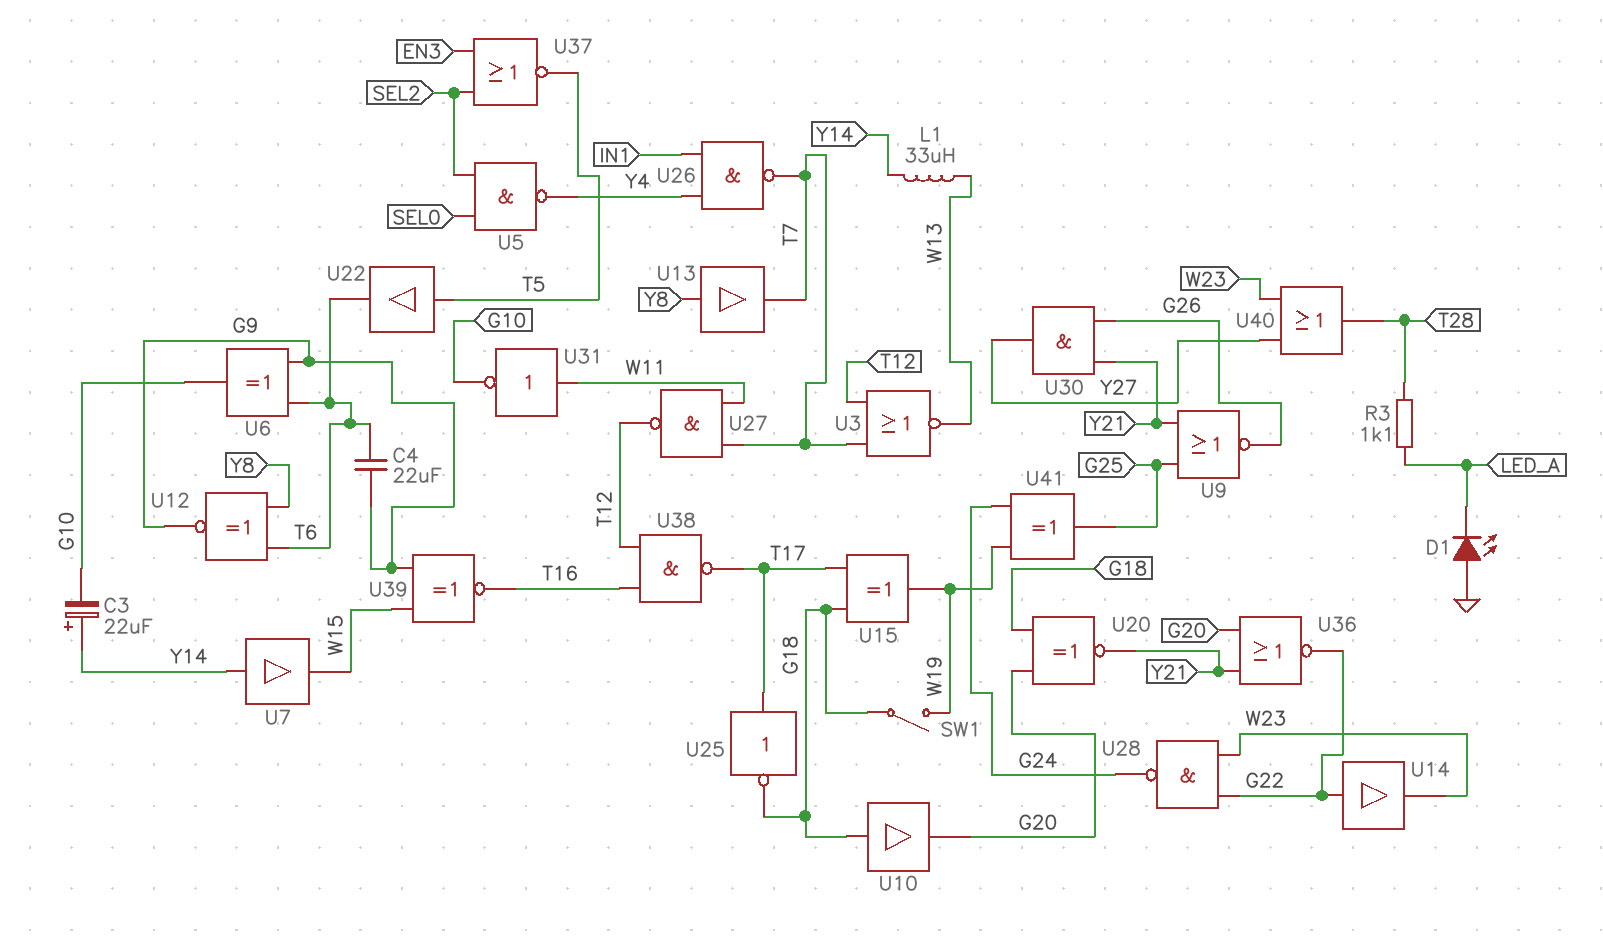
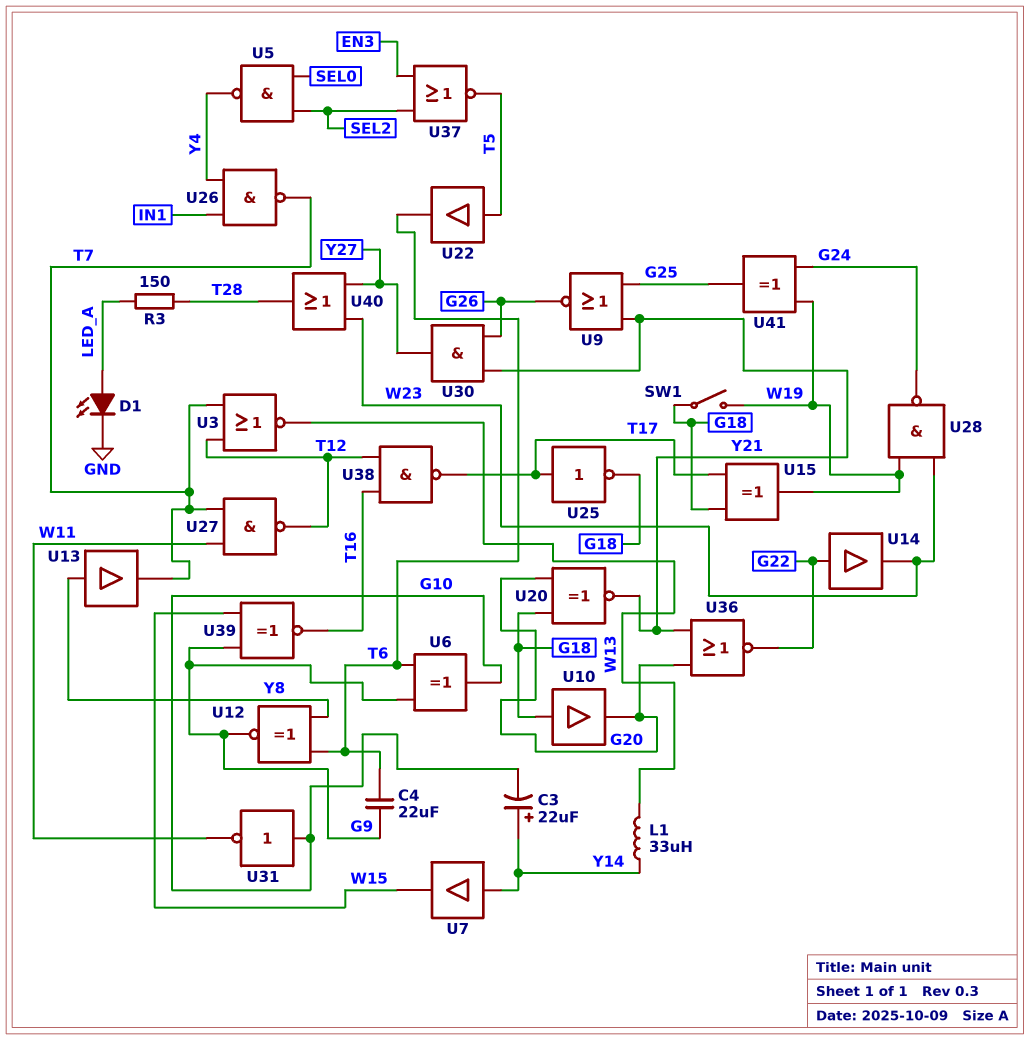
D1: LED (A GND, K LED_A) -> LED (A LED_A, K GND)
R3: 1.1k (LED_A, T28) -> 150 (LED_A, T28)
U28: NAND (in G22, in W23, out G24) -> NAND (in W19, in W23, out G24)
U31: NOT (in W11, out G10) -> NOT (in G10, out W11)

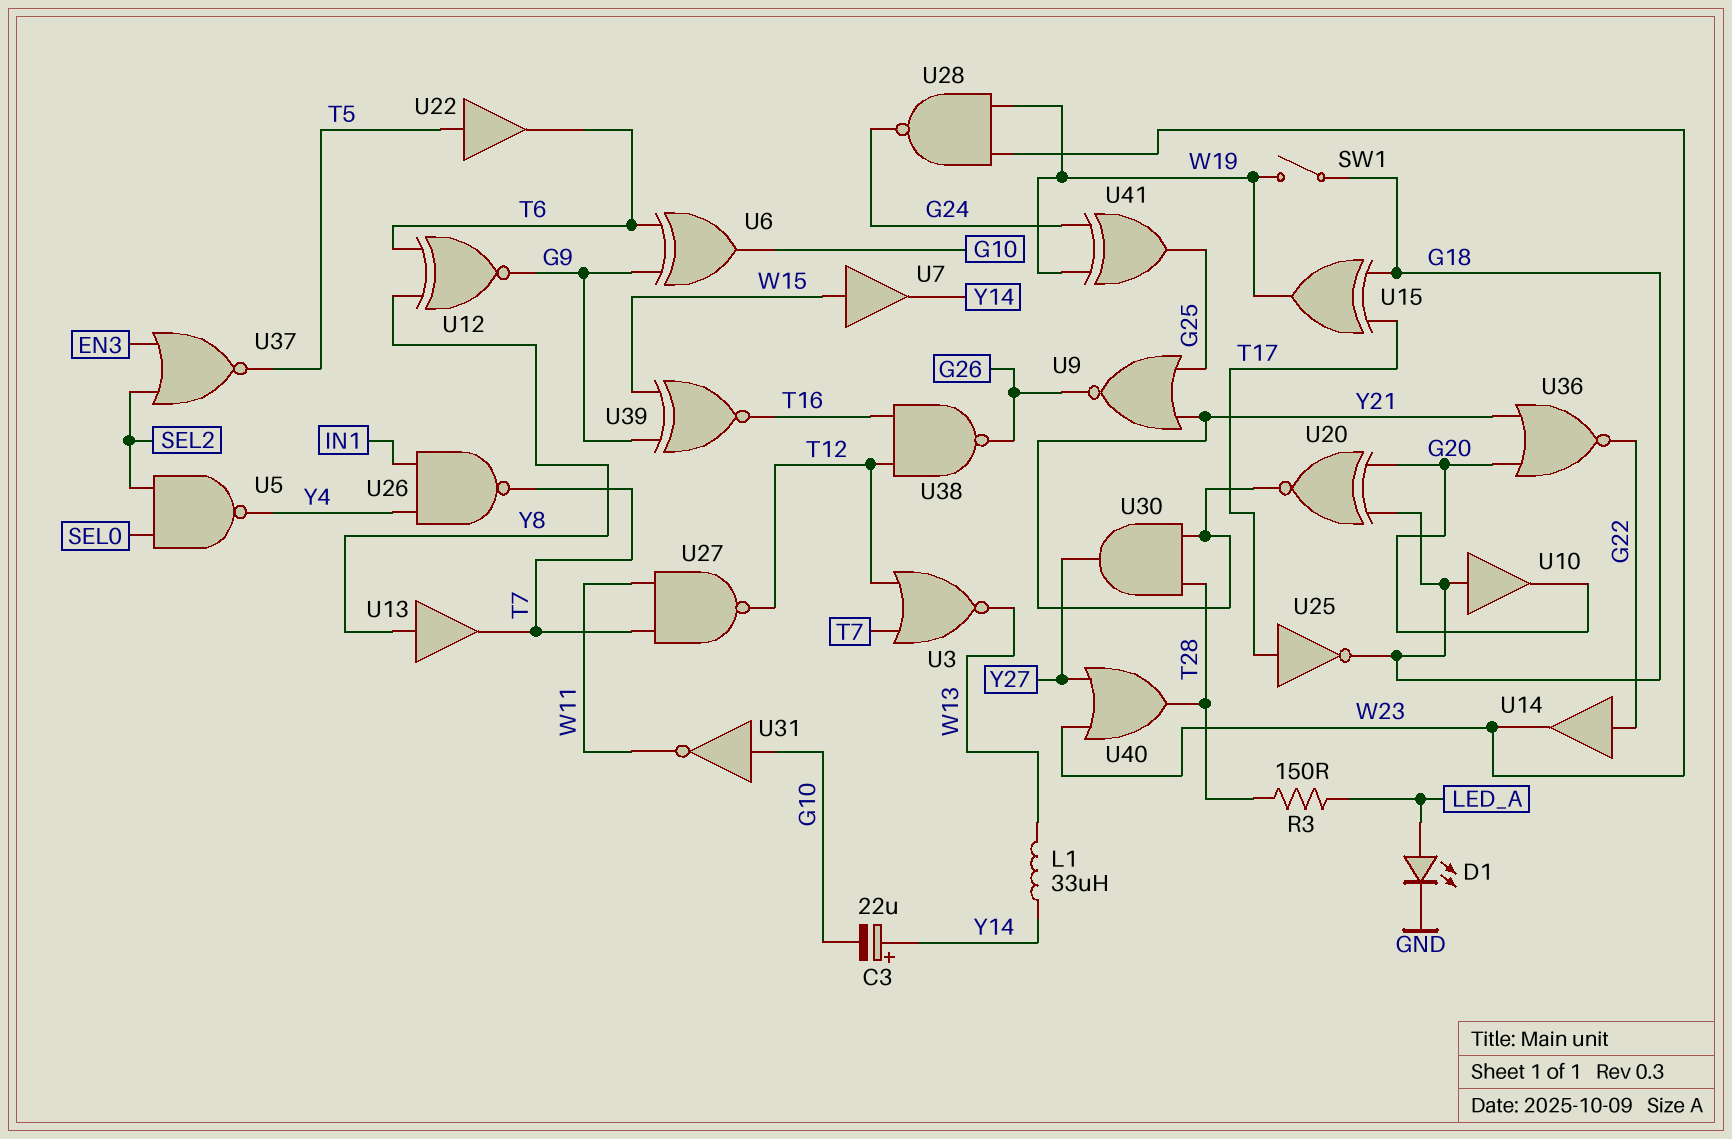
C4: 22uF (G9, T6) -> none
U7: buffer (in Y14, out W15) -> buffer (in W15, out Y14)
U30: AND (in G26, in Y21, out Y27) -> AND (in T28, in Y21, out Y27)
U38: NAND (in T12, in T16, out T17) -> NAND (in T12, in T16, out G26)

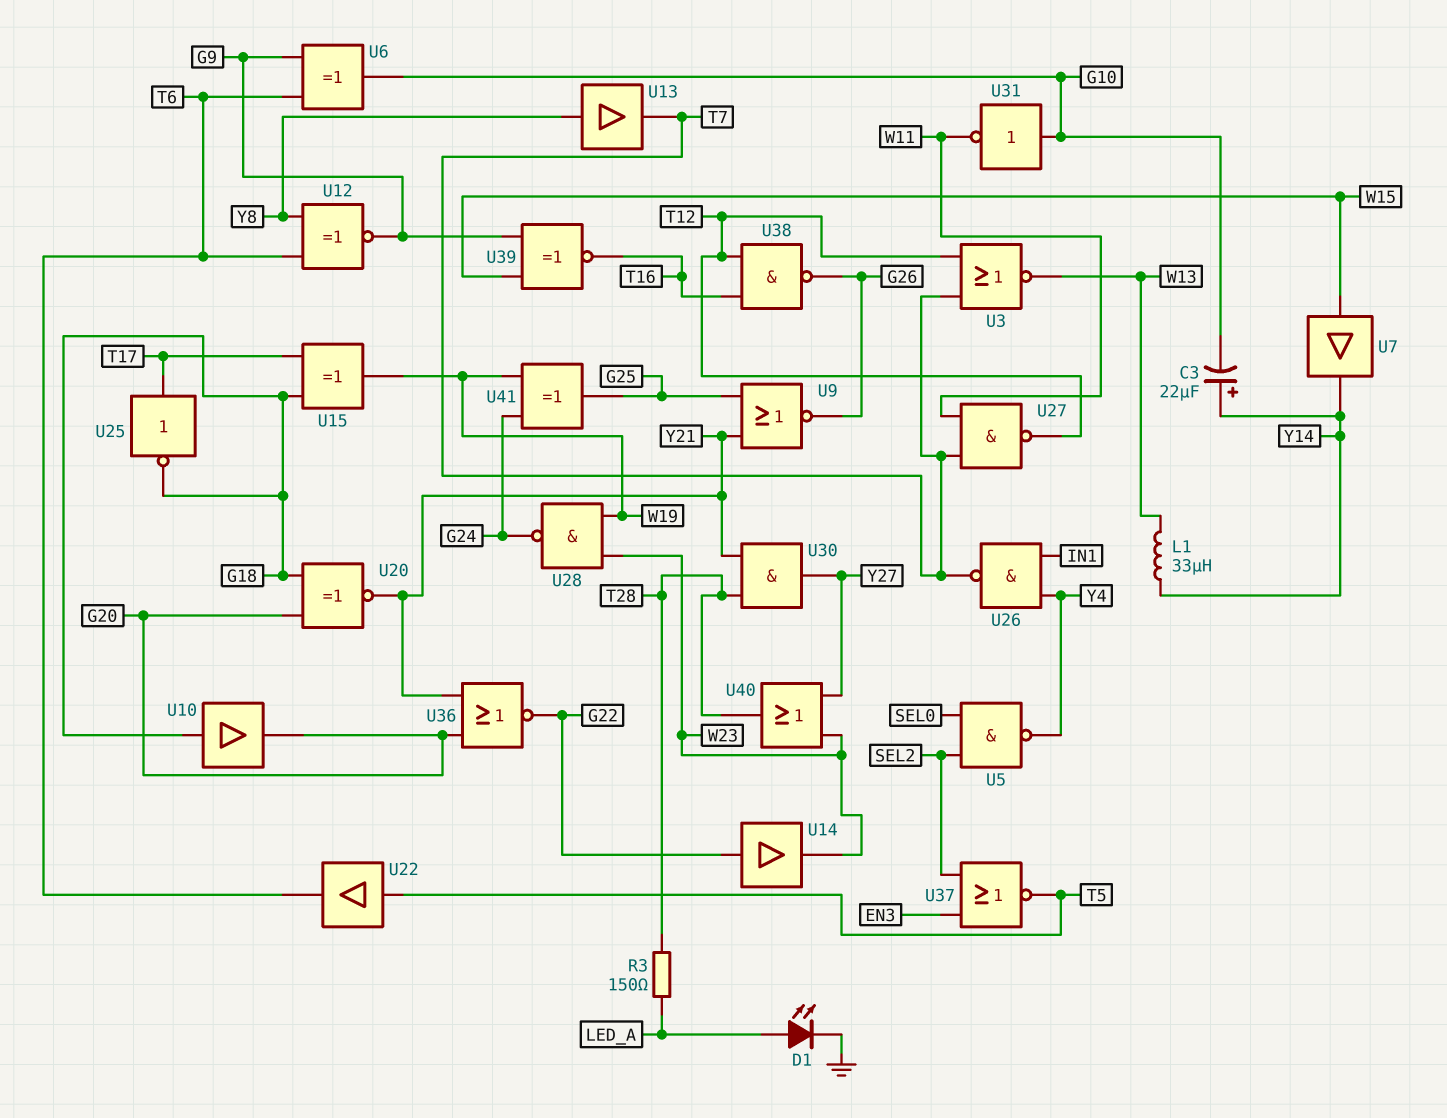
SW1: switch (G18, W19) -> none

